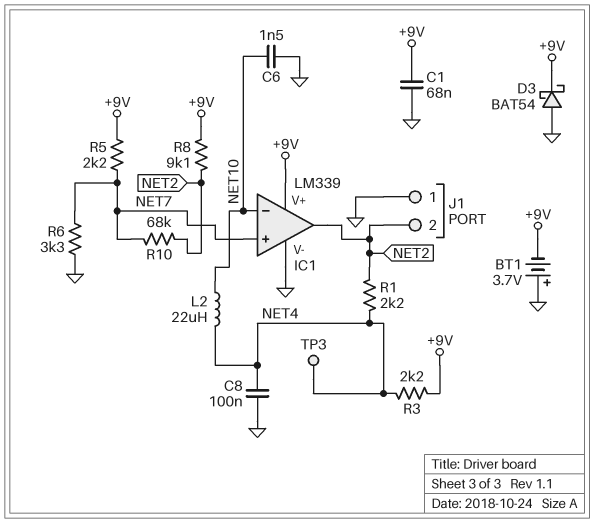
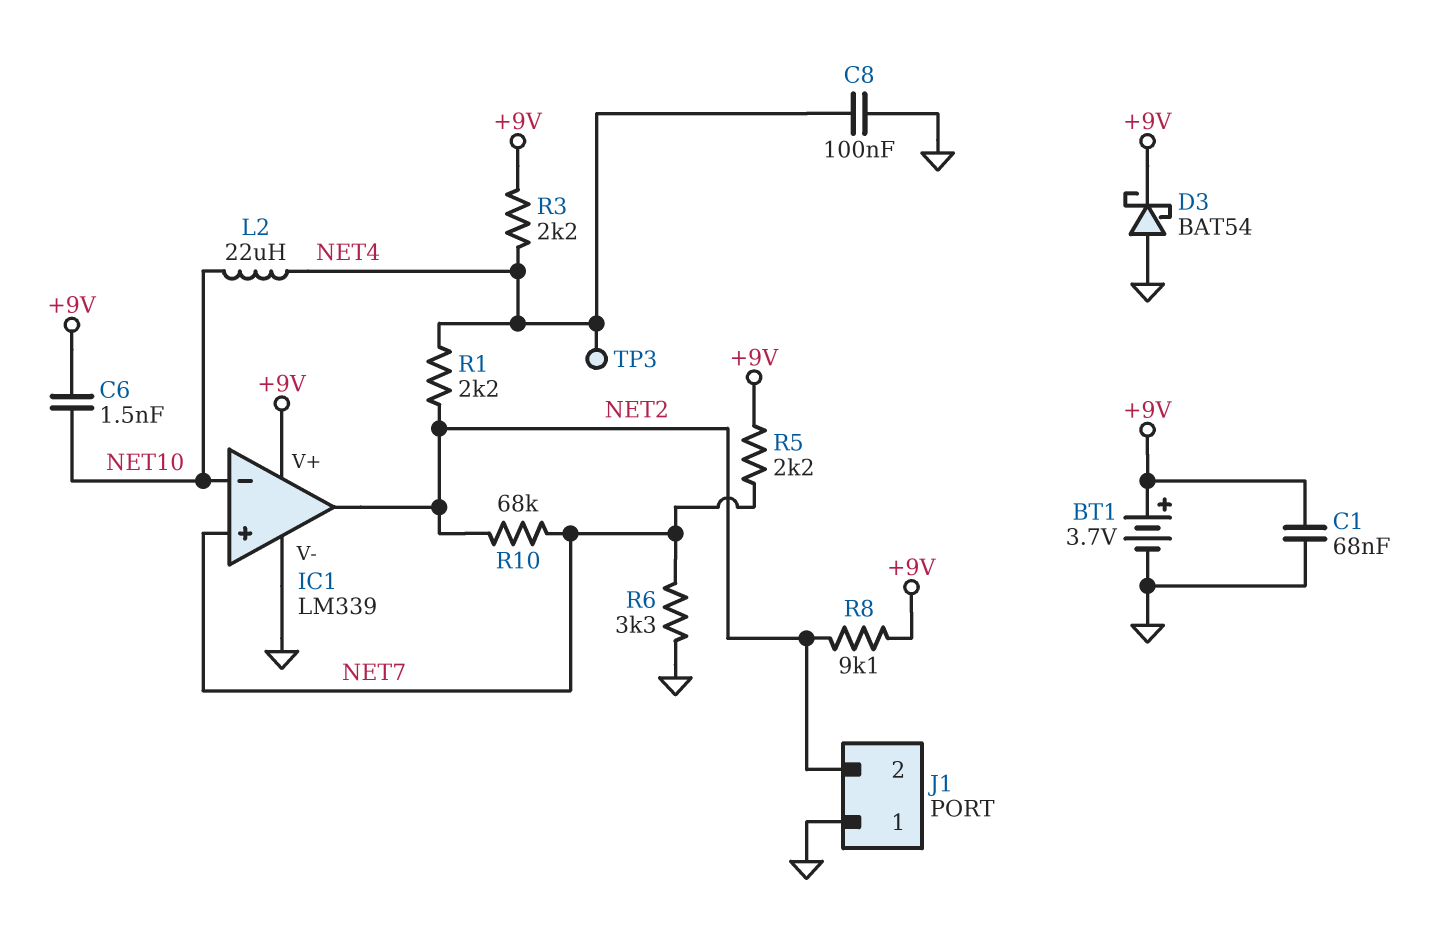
BT1: 3.7V (plus GND, minus +9V) -> 3.7V (plus +9V, minus GND)
C6: 1.5nF (GND, NET10) -> 1.5nF (+9V, NET10)

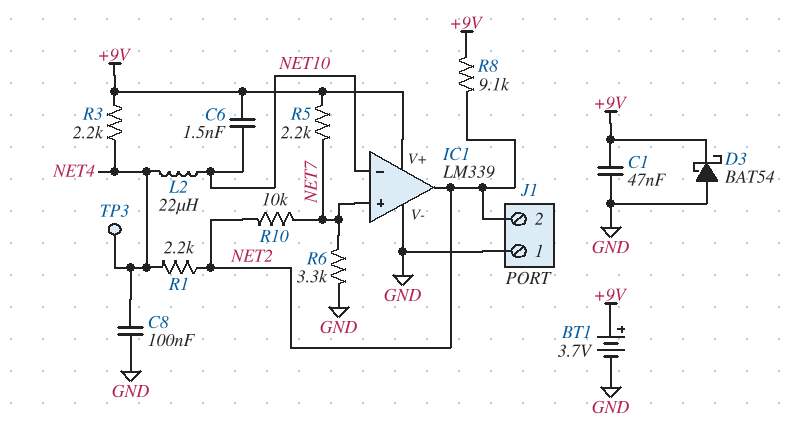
C1: 68nF (+9V, GND) -> 47nF (+9V, GND)
R10: 68k (NET2, NET7) -> 10k (NET2, NET7)

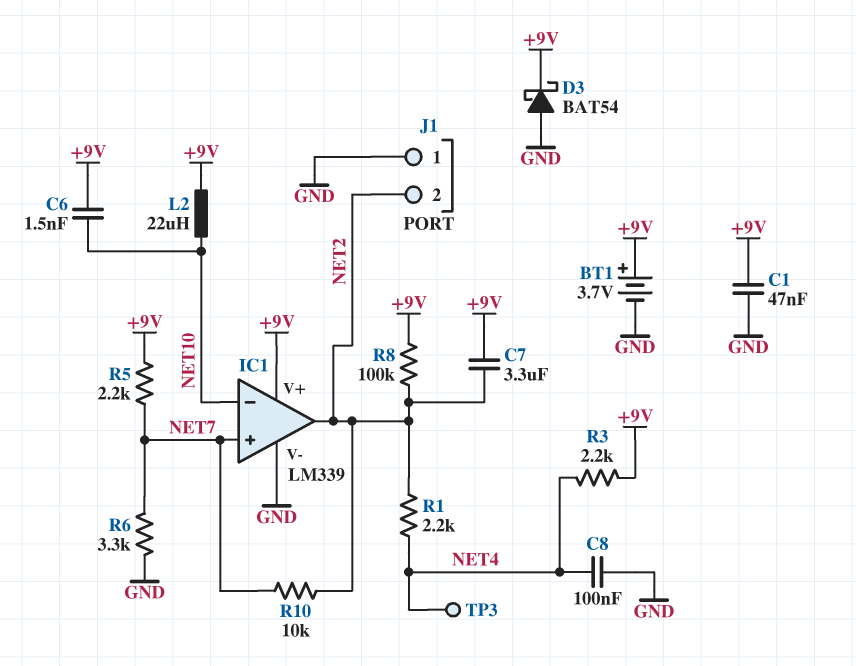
C7: none -> 3.3uF (+9V, NET2)
L2: 22uH (NET4, NET10) -> 22uH (+9V, NET10)
R8: 9.1k (+9V, NET2) -> 100k (+9V, NET2)

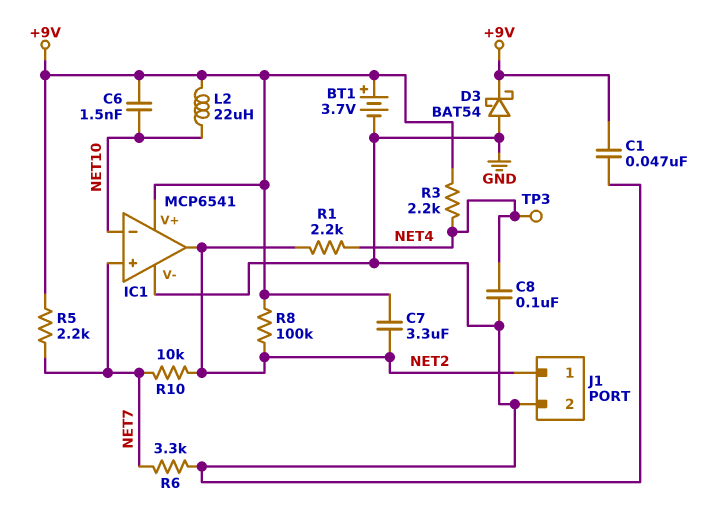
IC1: LM339 -> MCP6541
J1 pin 1: GND -> NET2
J1 pin 2: NET2 -> GND

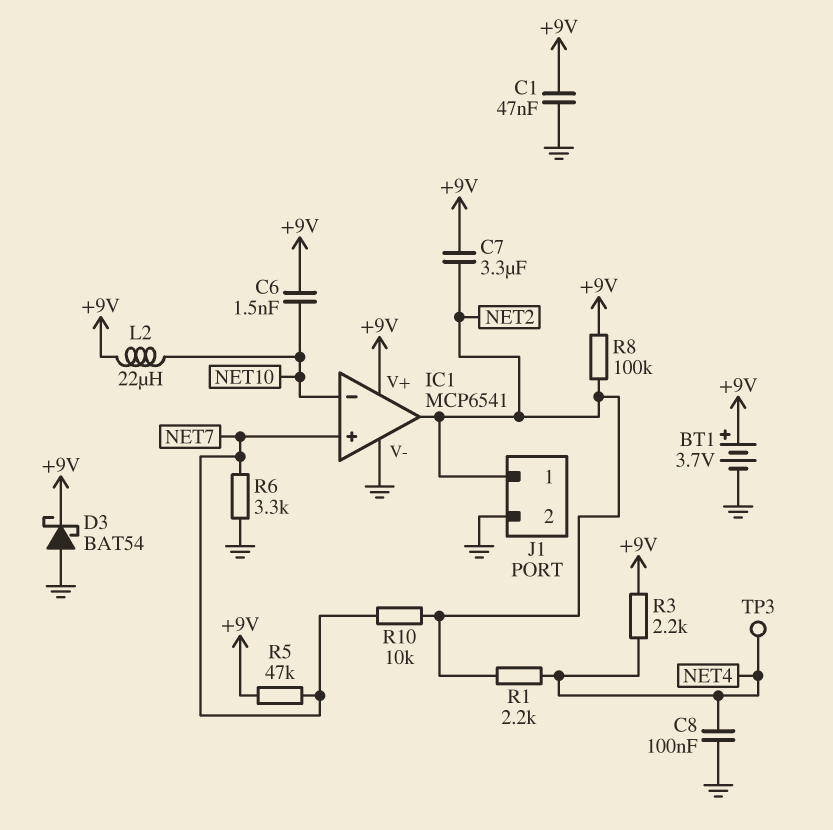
R5: 2.2k (+9V, NET7) -> 47k (+9V, NET7)

